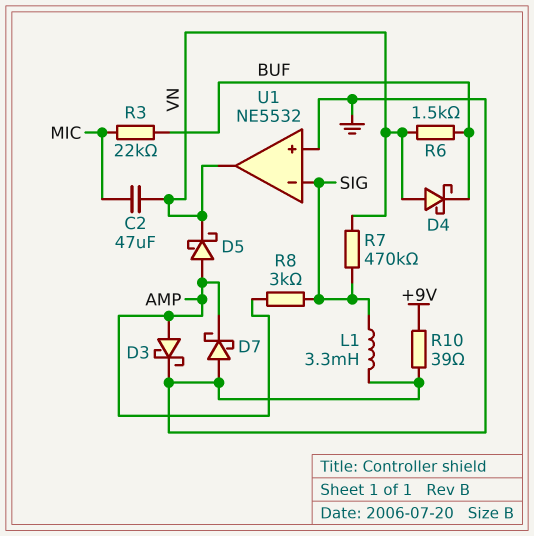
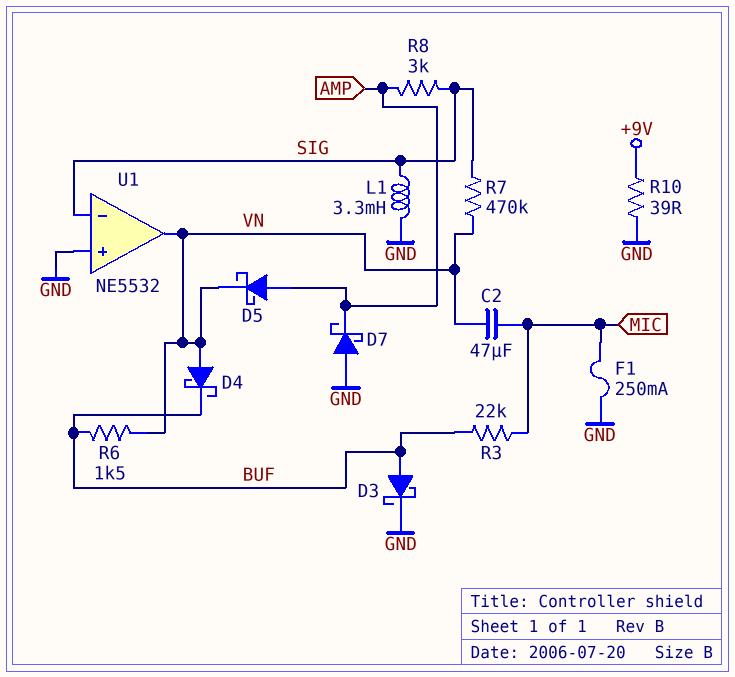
D3: schottky (A AMP, K GND) -> schottky (A BUF, K GND)
F1: none -> 250mA (GND, MIC)

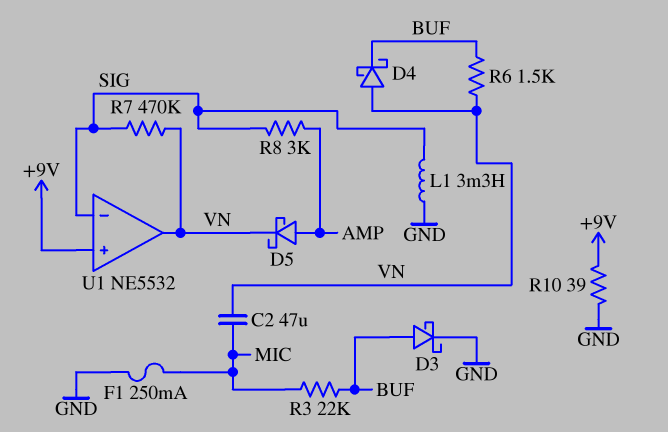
D7: schottky (A GND, K AMP) -> none
U1 pin in+: GND -> +9V

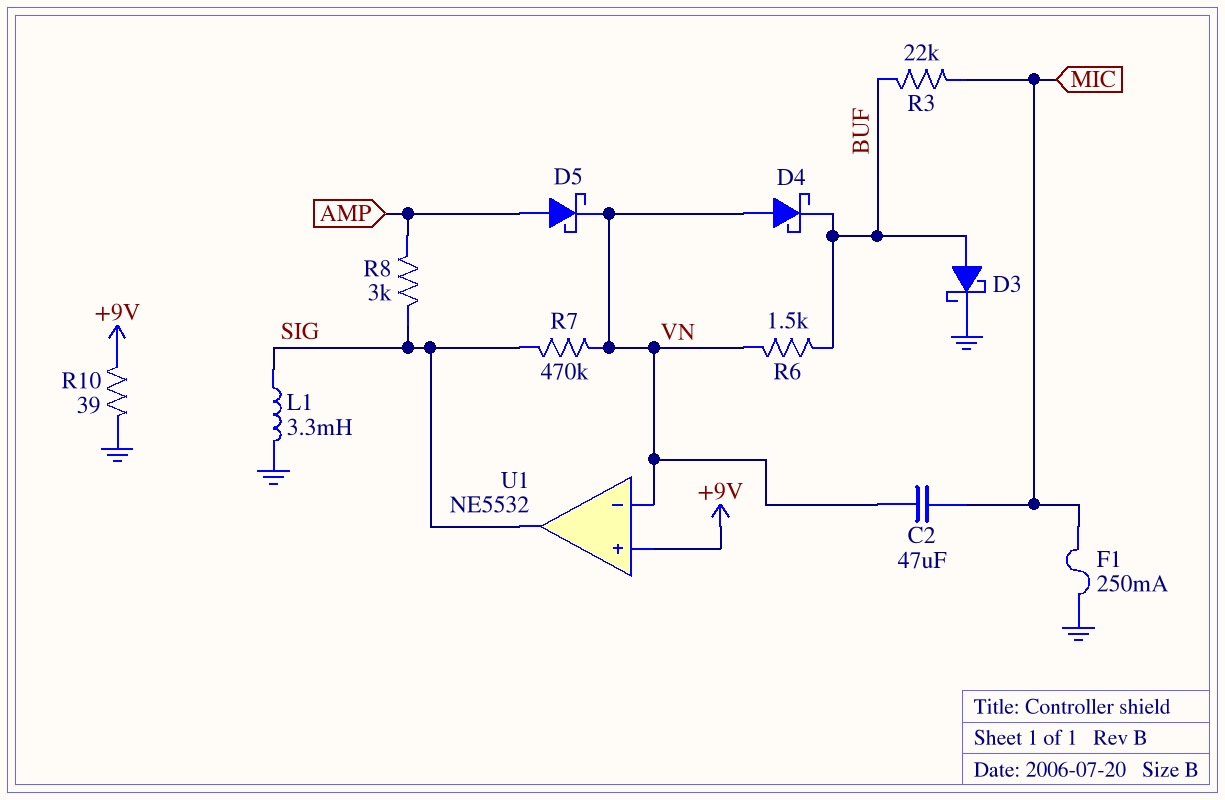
U1 pin in-: SIG -> VN
U1 pin out: VN -> SIG

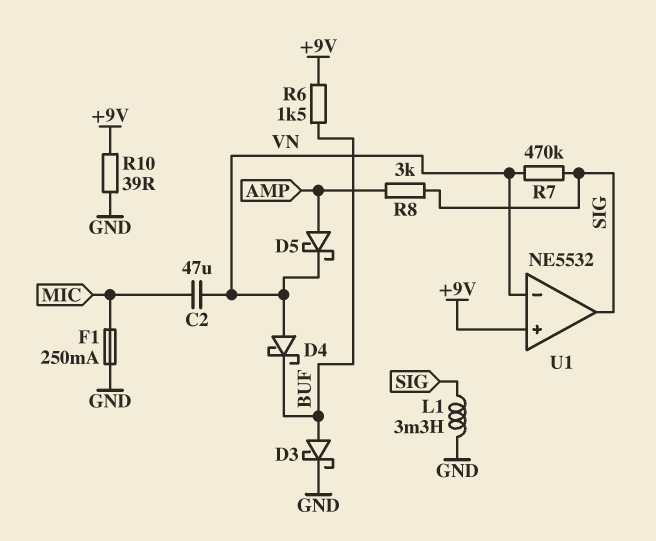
R3: 22k (BUF, MIC) -> none
R6: 1.5k (BUF, VN) -> 1.5k (+9V, BUF)

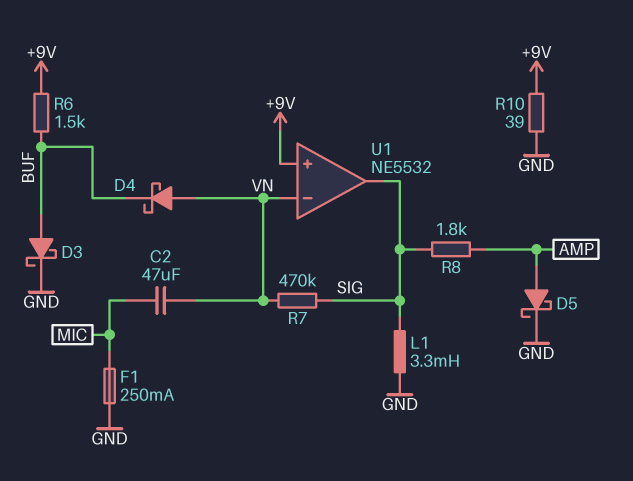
D5: schottky (A AMP, K VN) -> schottky (A AMP, K GND)
R8: 3k (AMP, SIG) -> 1.8k (AMP, SIG)

